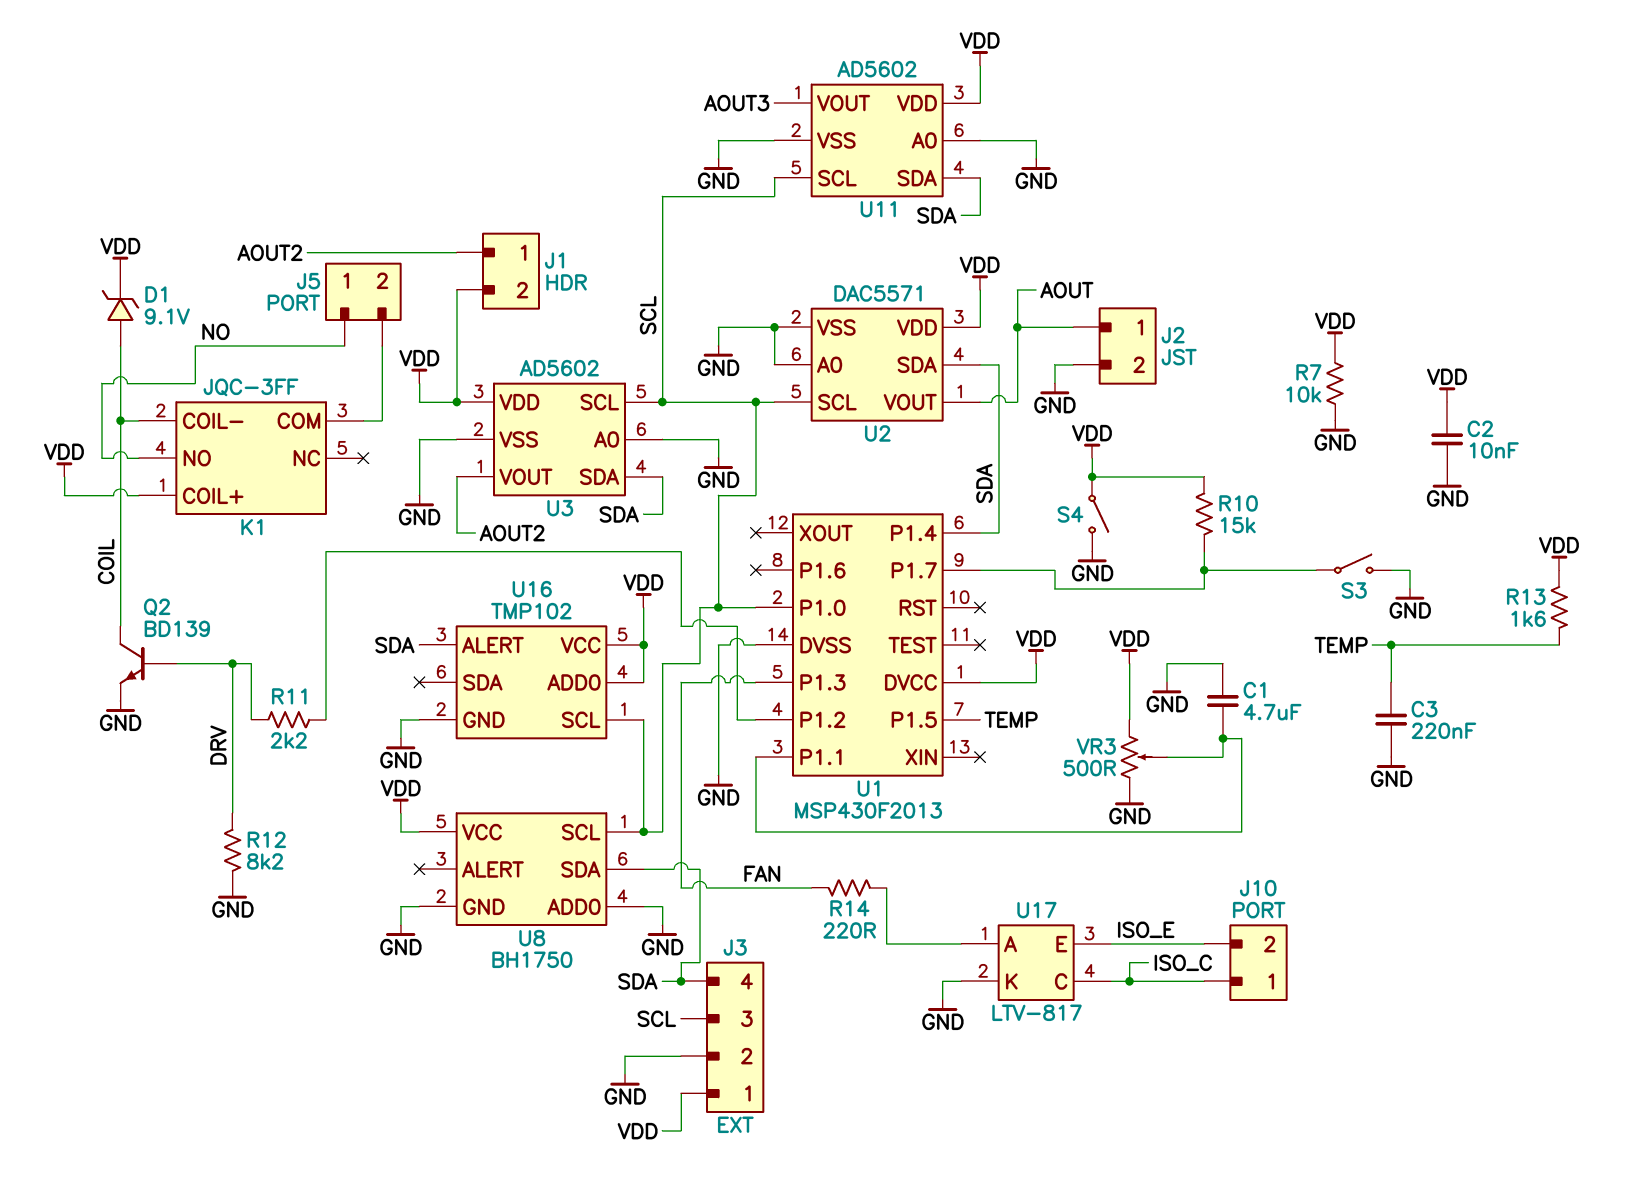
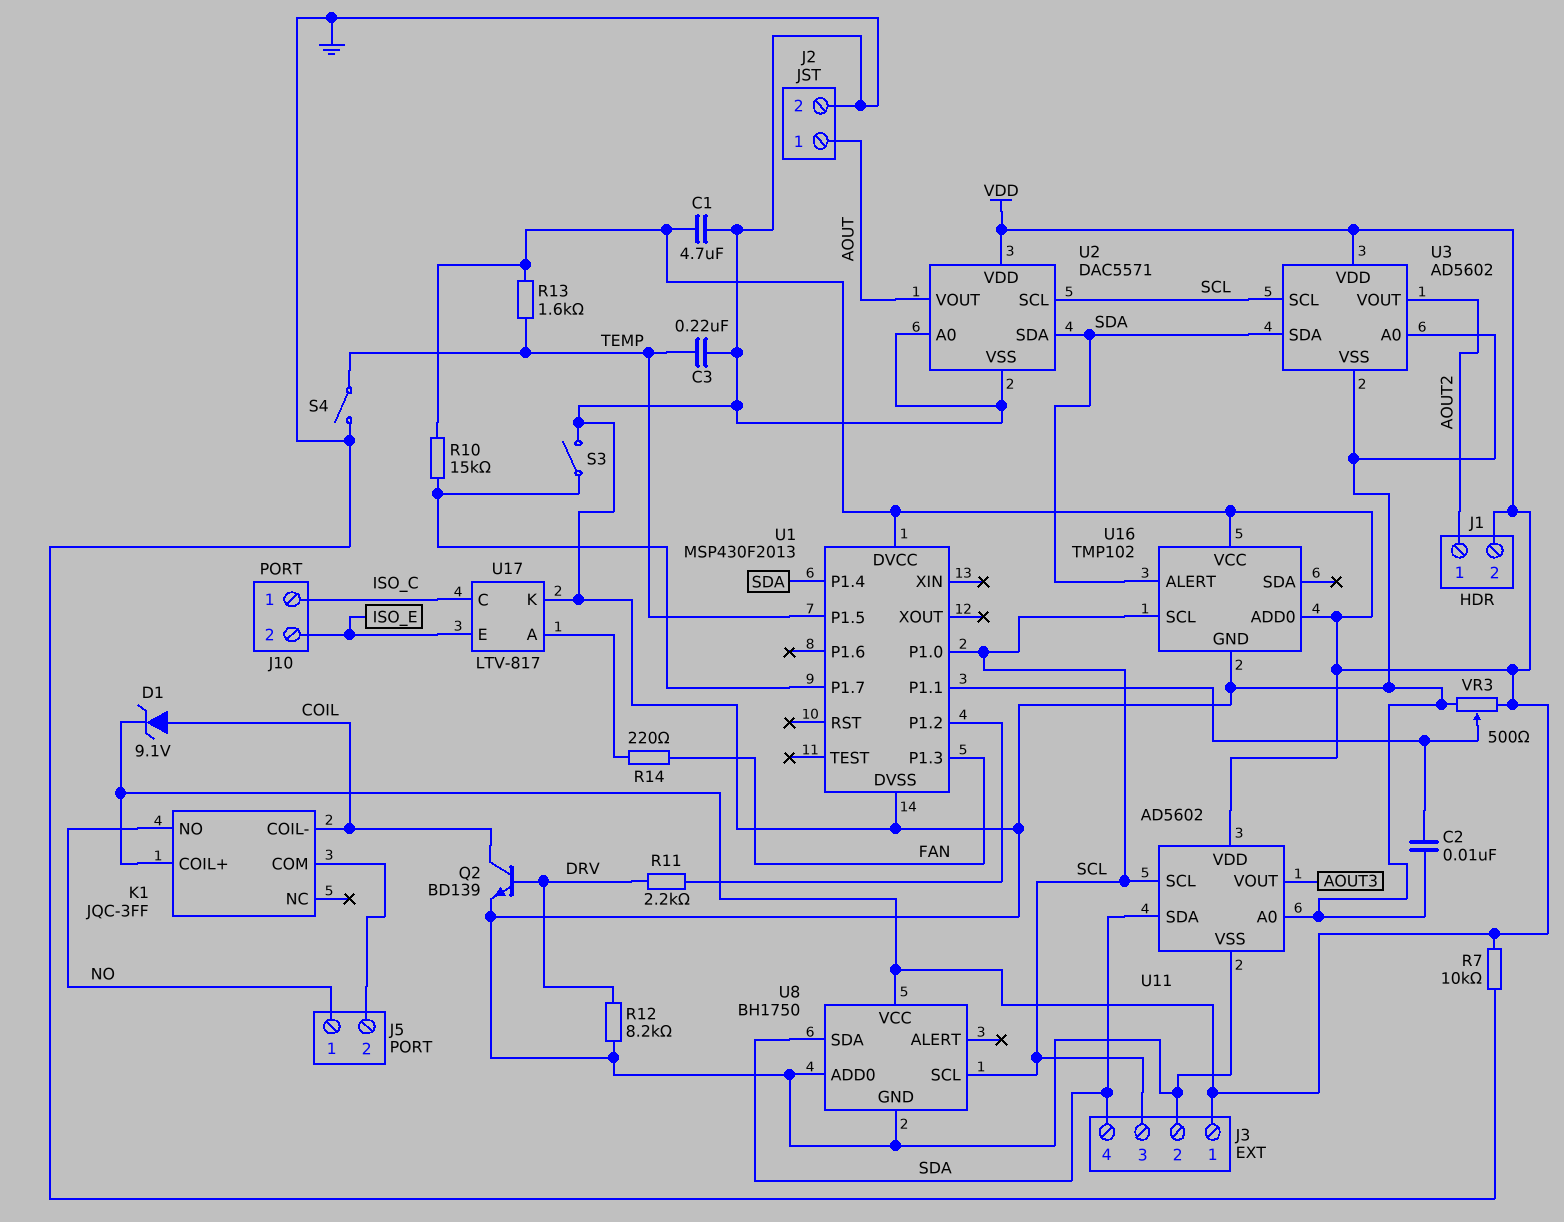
C1: 4.7uF (GND, U1/P1.1) -> 4.7uF (GND, VDD)
C2: 10nF (GND, VDD) -> 10nF (GND, U1/P1.1)
S4: switch (GND, VDD) -> switch (GND, TEMP)

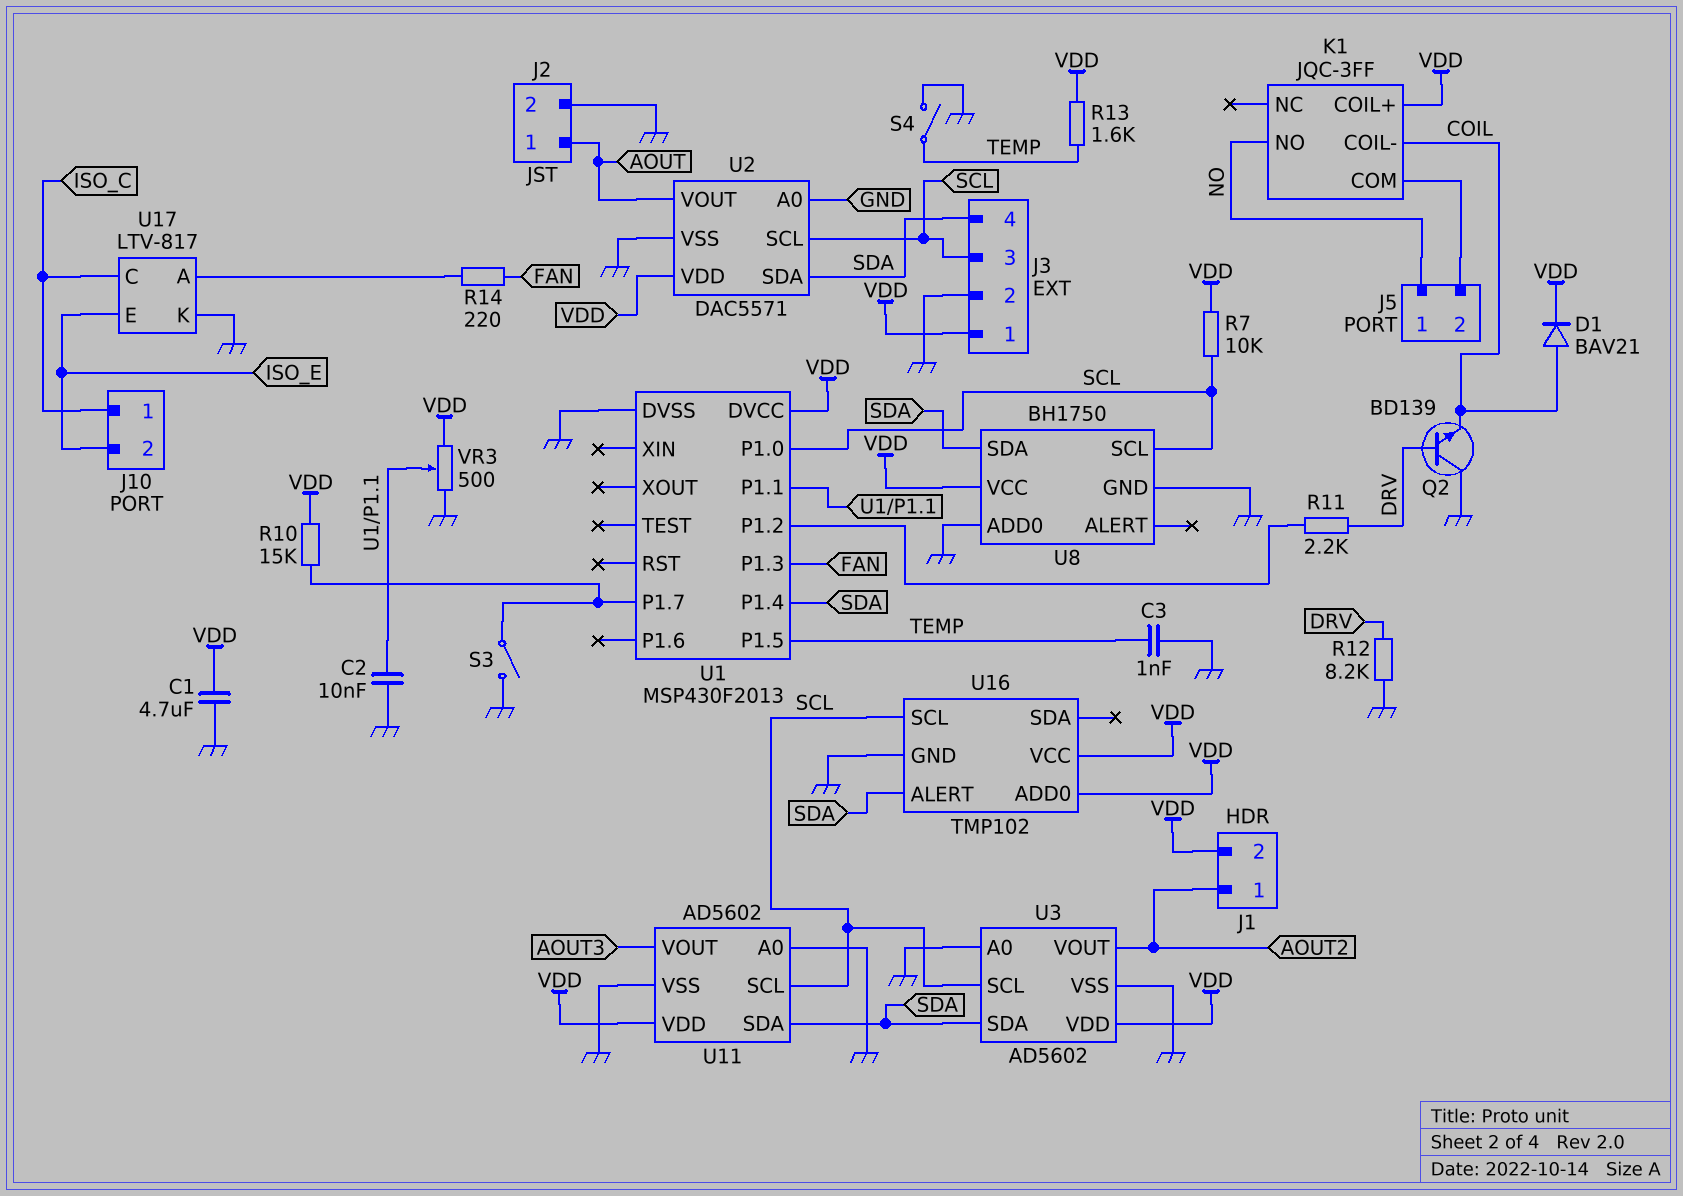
C3: 220nF (GND, TEMP) -> 1nF (GND, TEMP)
D1: zener 9.1V (A COIL, K VDD) -> diode BAV21 (A COIL, K VDD)
Q2: NPN BD139 (B DRV, C COIL, E GND) -> NPN BD139 (B DRV, C GND, E COIL)
R7: 10k (GND, VDD) -> 10k (SCL, VDD)

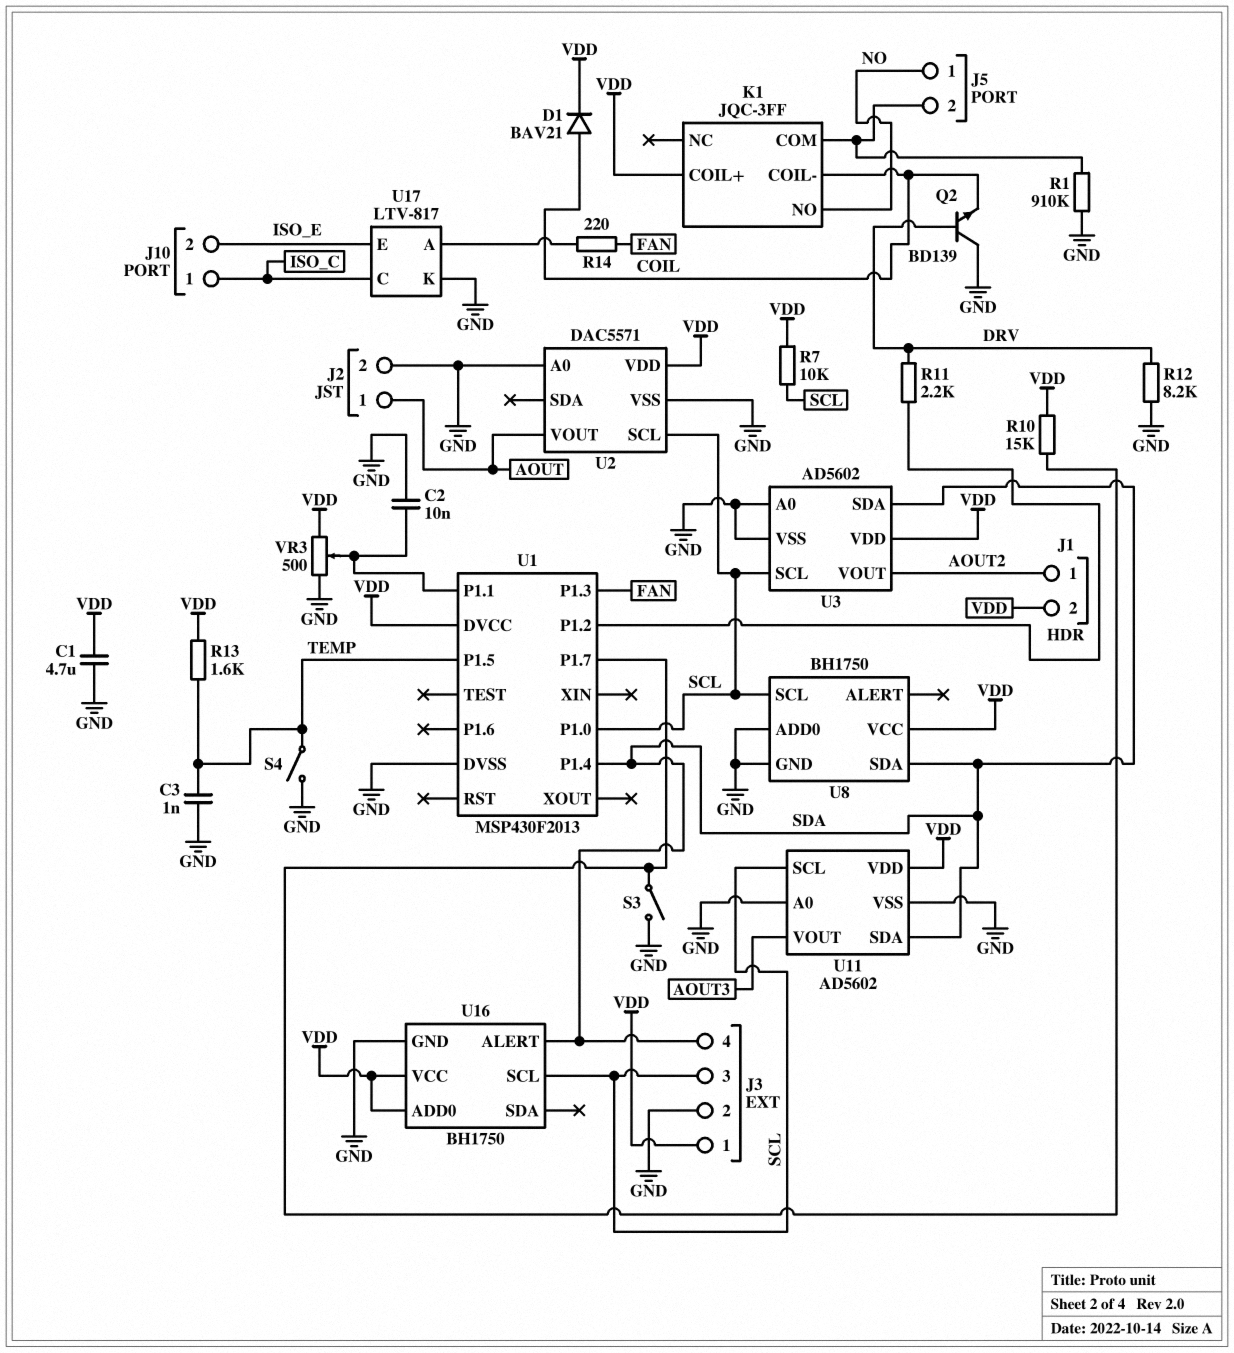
R1: none -> 910k (GND, J5/2)
U2 pin SDA: SDA -> none
U16: TMP102 -> BH1750

